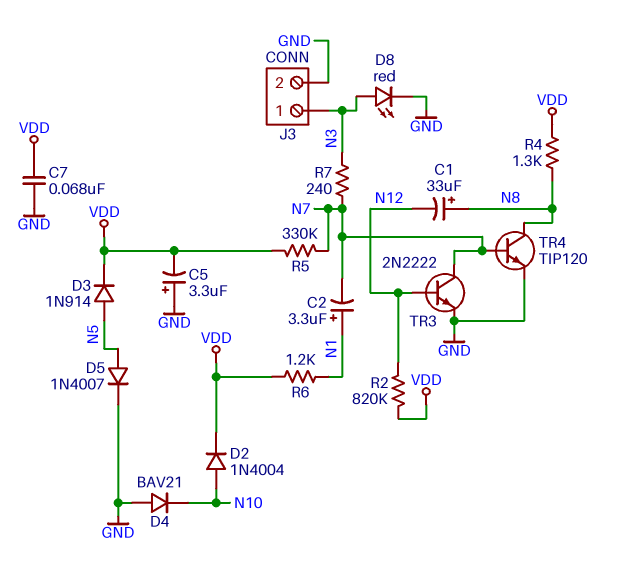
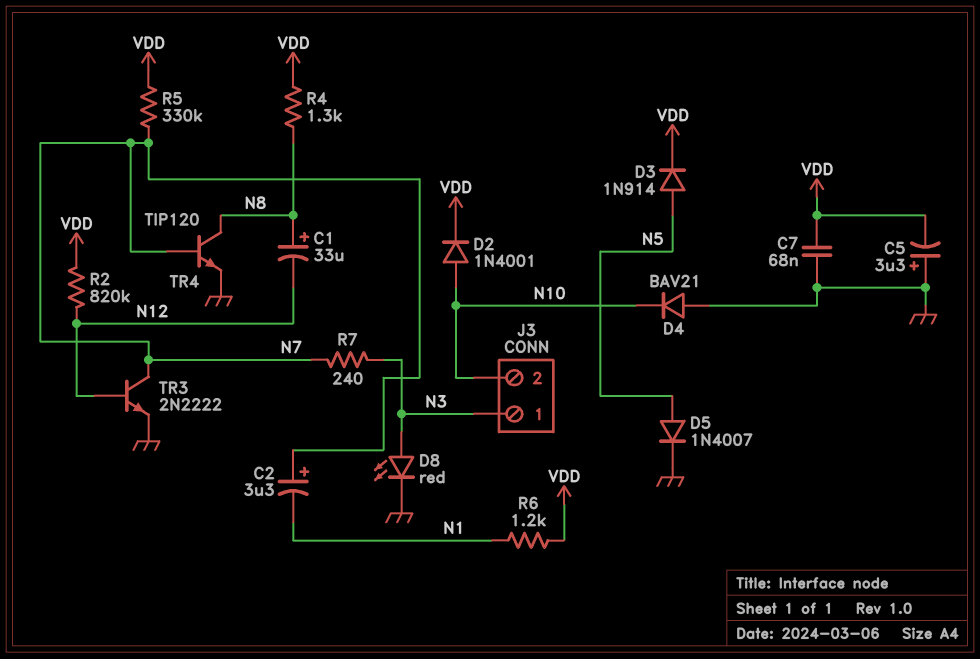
C2: 3.3uF (plus N1, minus N7) -> 3.3uF (plus N7, minus N1)
D2: diode 1N4004 (A N10, K VDD) -> diode 1N4001 (A N10, K VDD)
J3 pin 2: GND -> N10

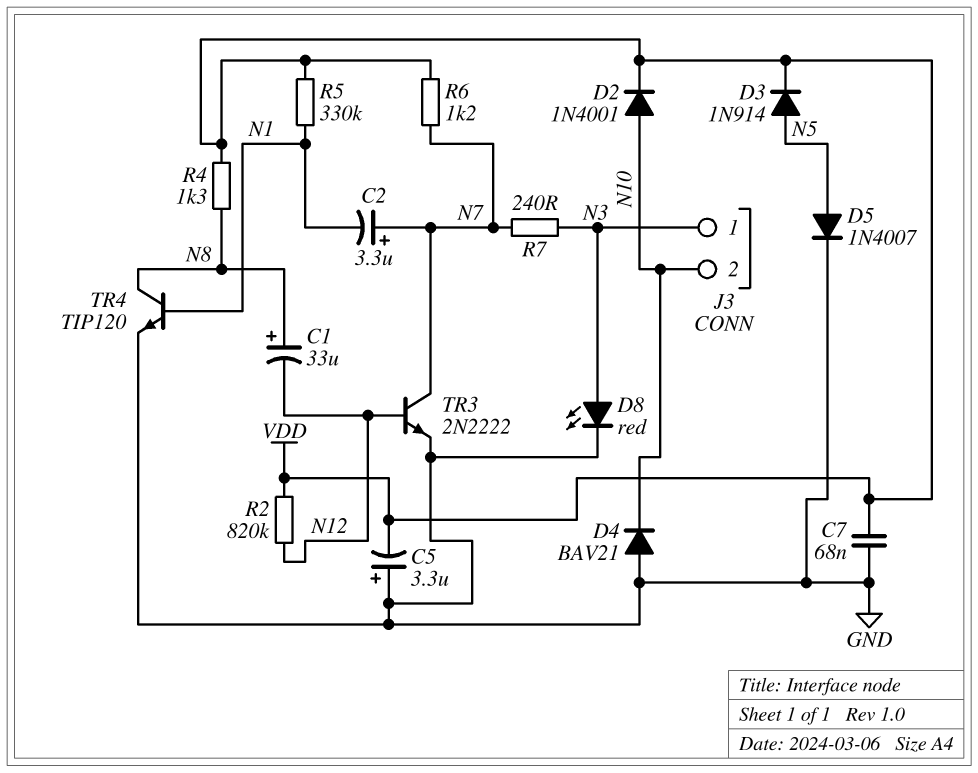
R5: 330k (N7, VDD) -> 330k (N1, VDD)
R6: 1.2k (N1, VDD) -> 1.2k (N7, VDD)
TR4: NPN TIP120 (B N7, C N8, E GND) -> NPN TIP120 (B N1, C N8, E GND)

